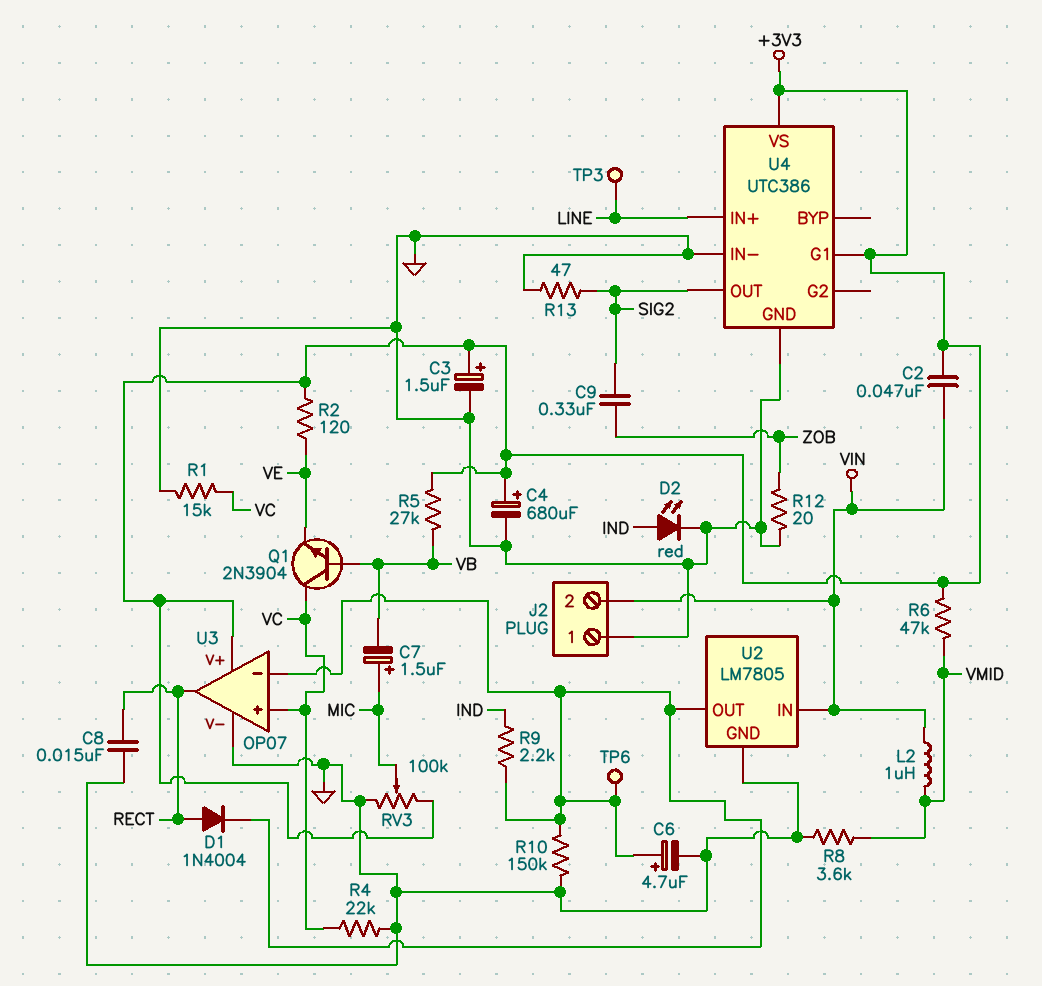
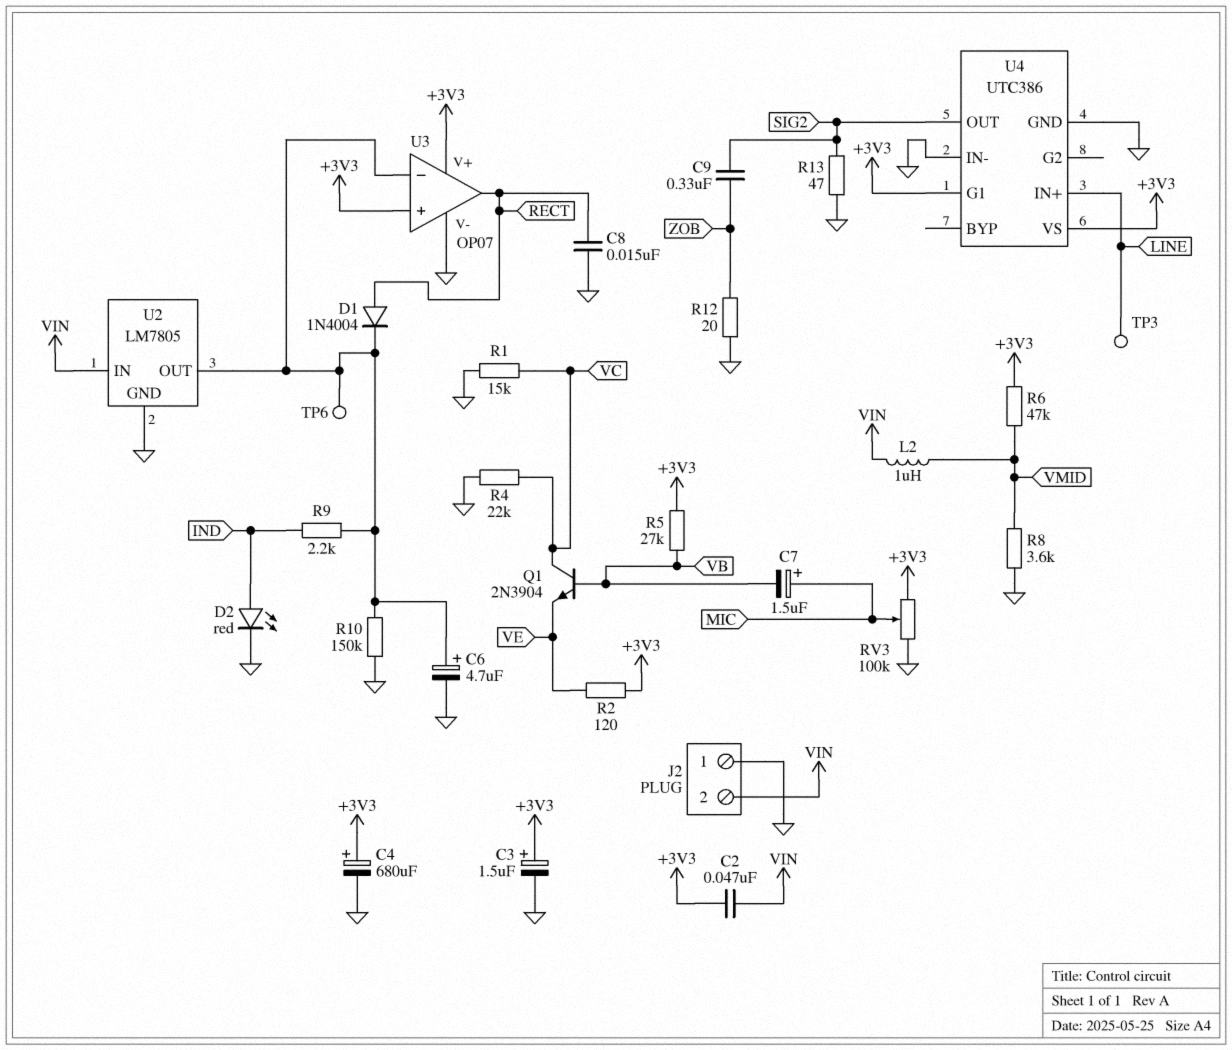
U3 pin in+: VC -> +3V3

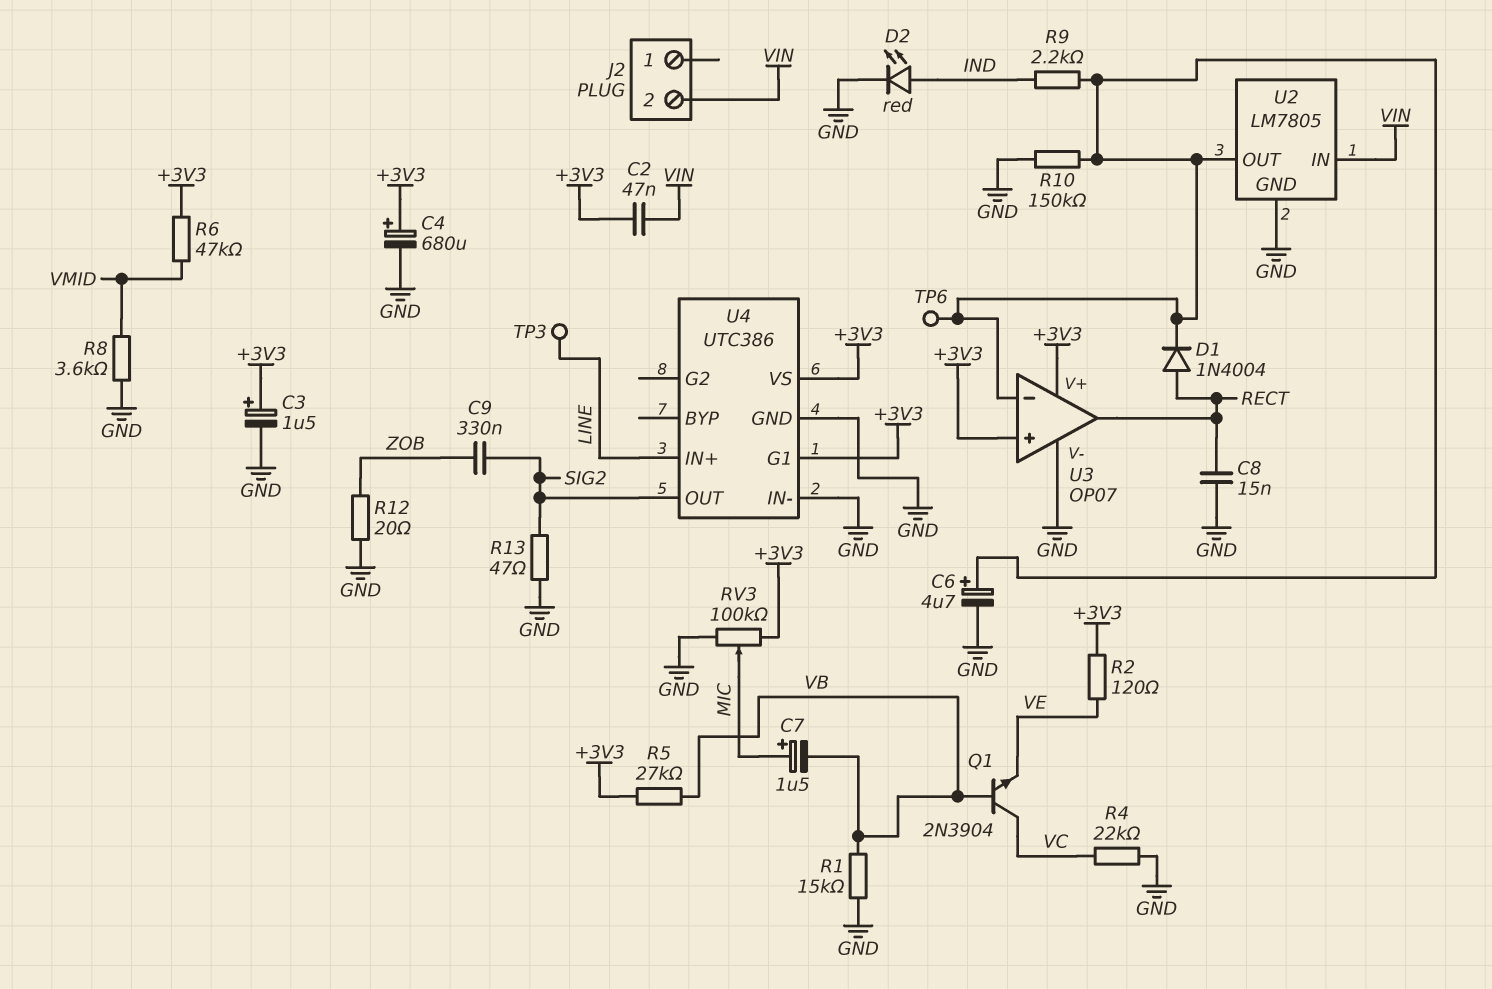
J2 pin 1: GND -> none
L2: 1uH (VIN, VMID) -> none
R1: 15k (GND, VC) -> 15k (GND, VB)

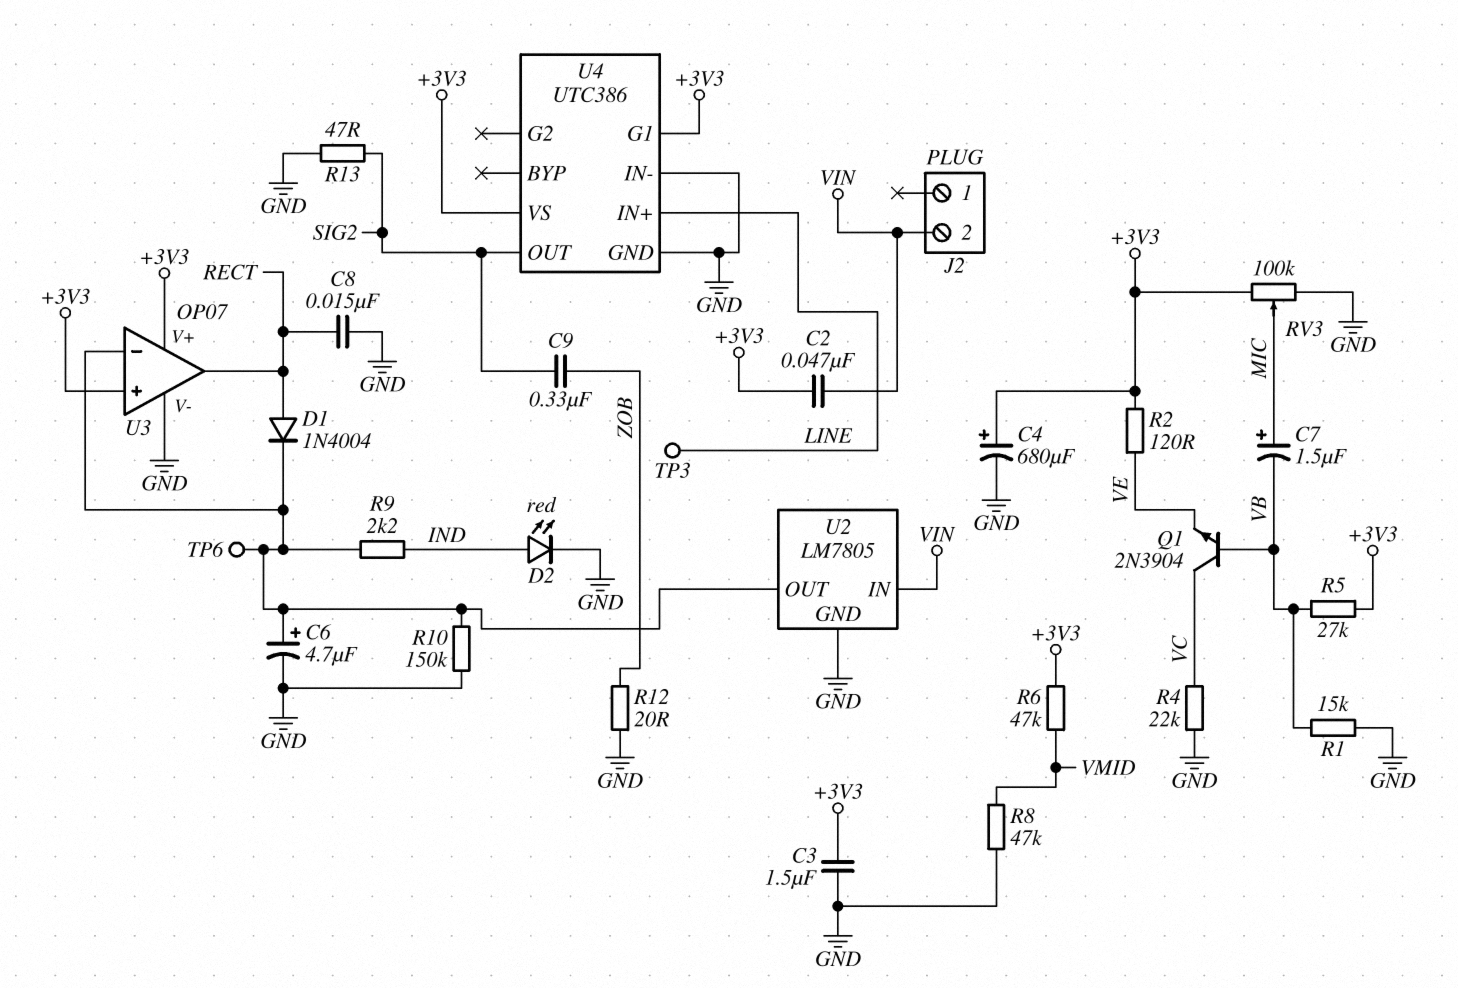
C3: 1.5uF (plus +3V3, minus GND) -> 1.5uF (+3V3, GND)
R8: 3.6k (GND, VMID) -> 47k (GND, VMID)

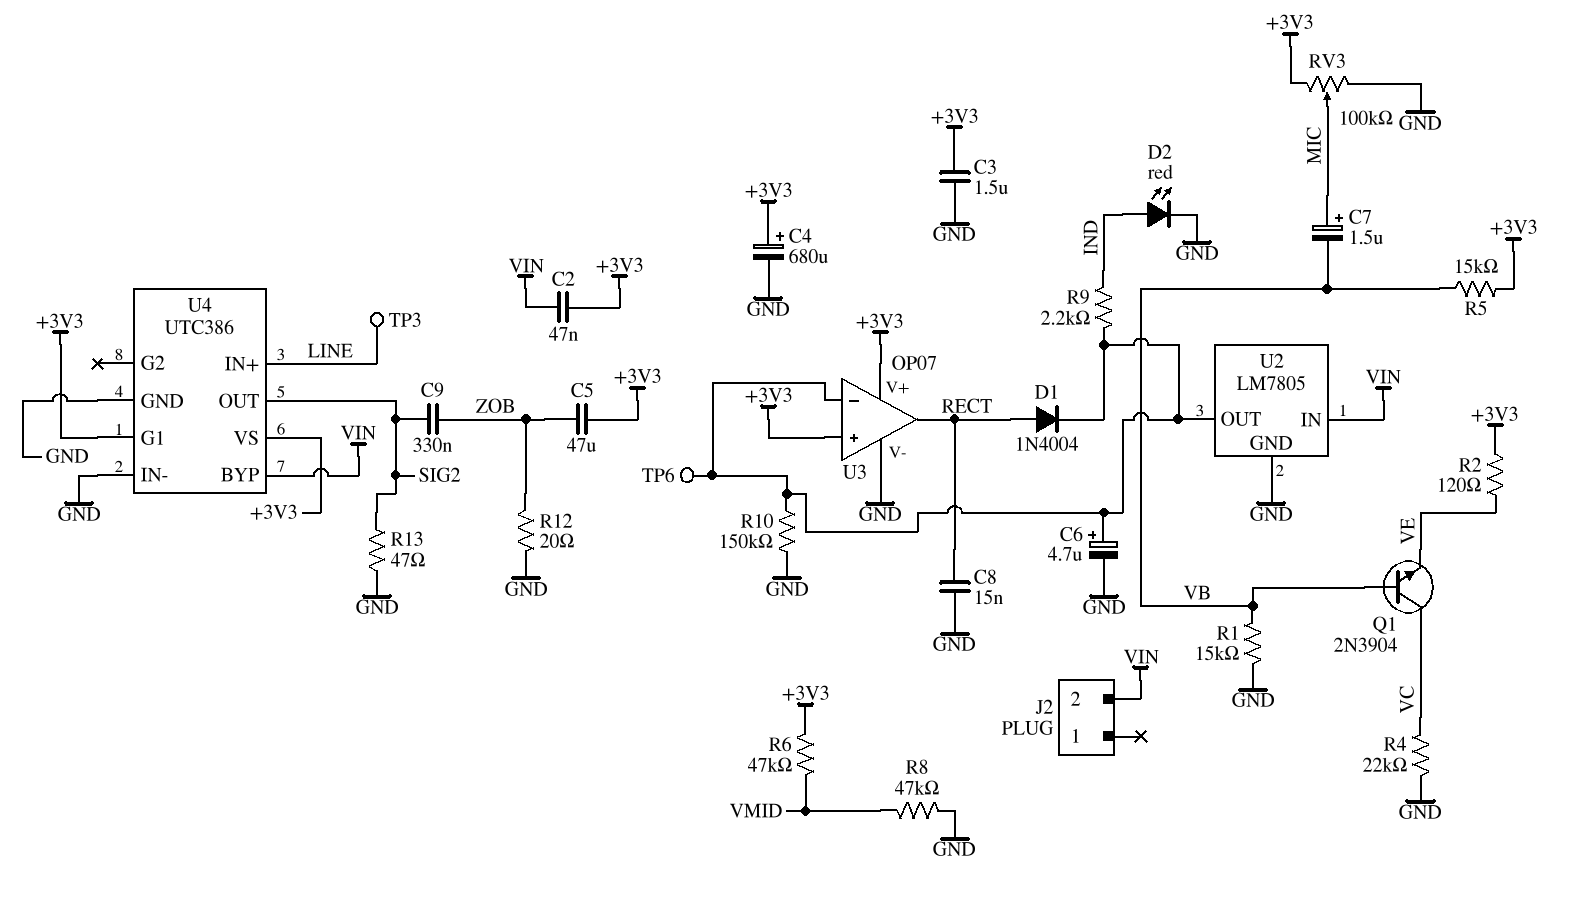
C5: none -> 47uF (+3V3, ZOB)
R5: 27k (+3V3, VB) -> 15k (+3V3, VB)
U4 pin BYP: none -> VIN

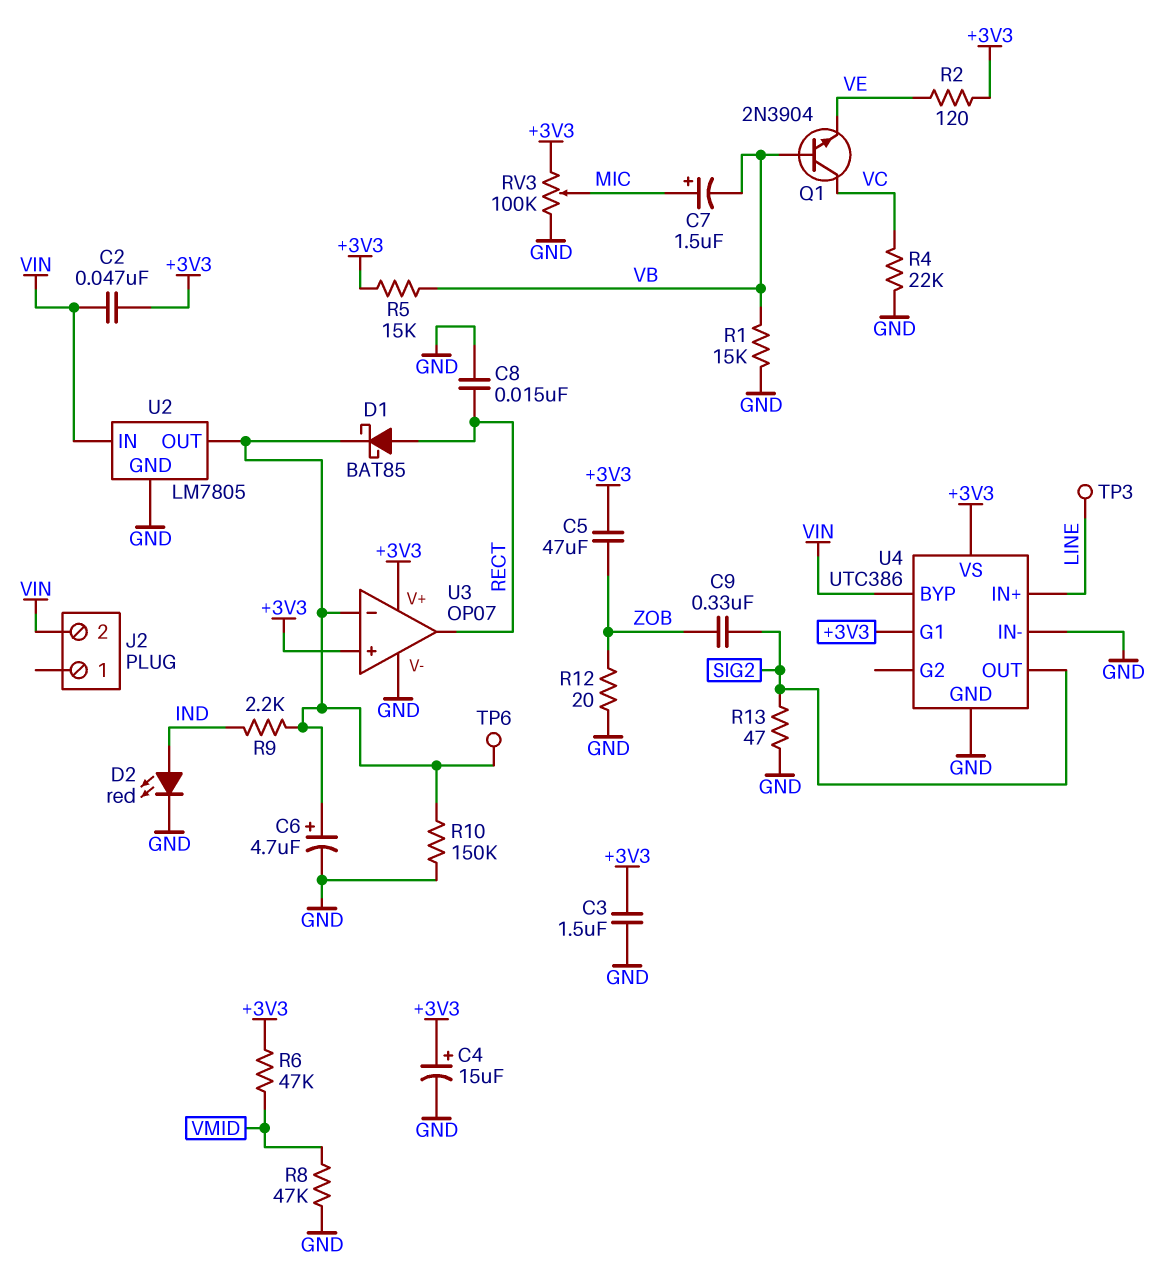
C4: 680uF (plus +3V3, minus GND) -> 15uF (plus +3V3, minus GND)
D1: diode 1N4004 (A RECT, K U2/OUT) -> schottky BAT85 (A RECT, K U2/OUT)

